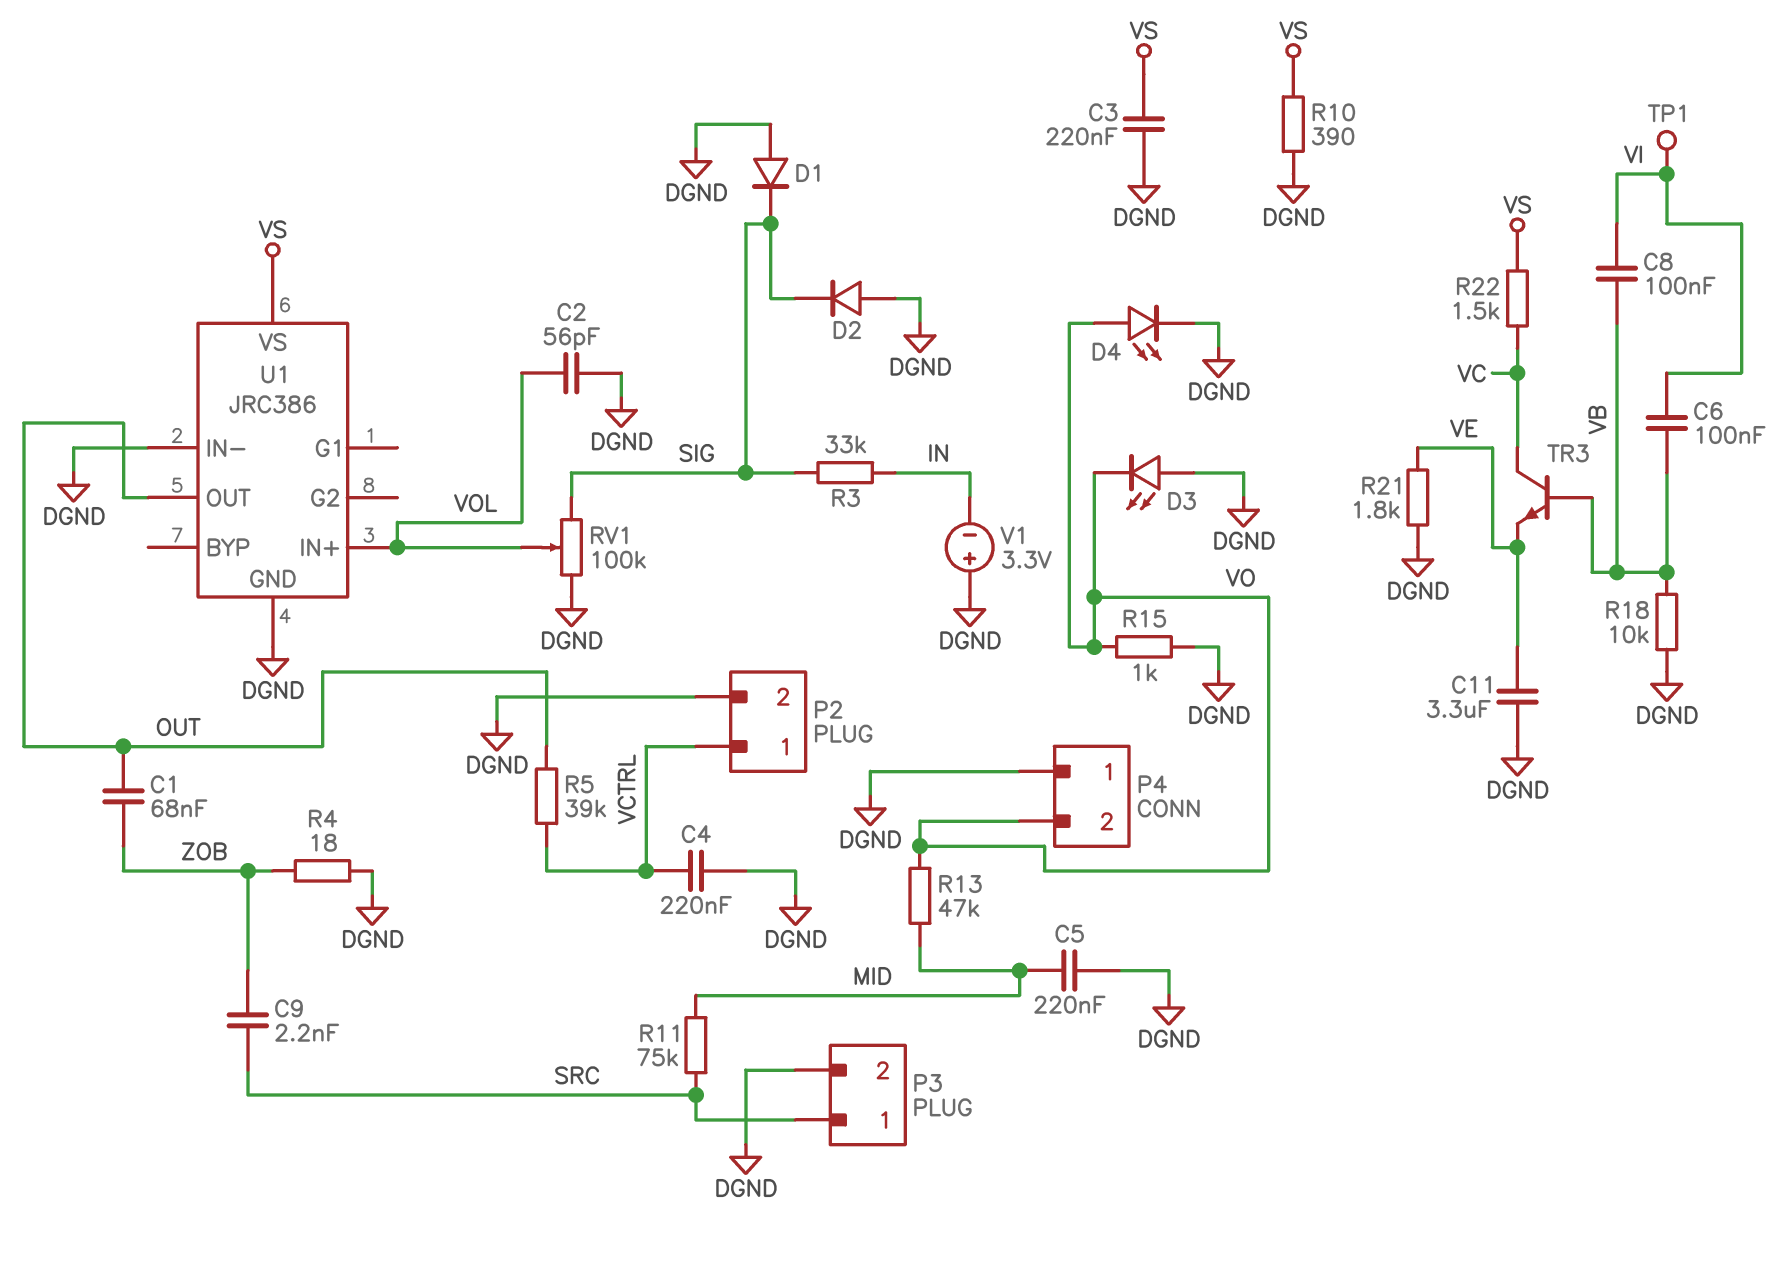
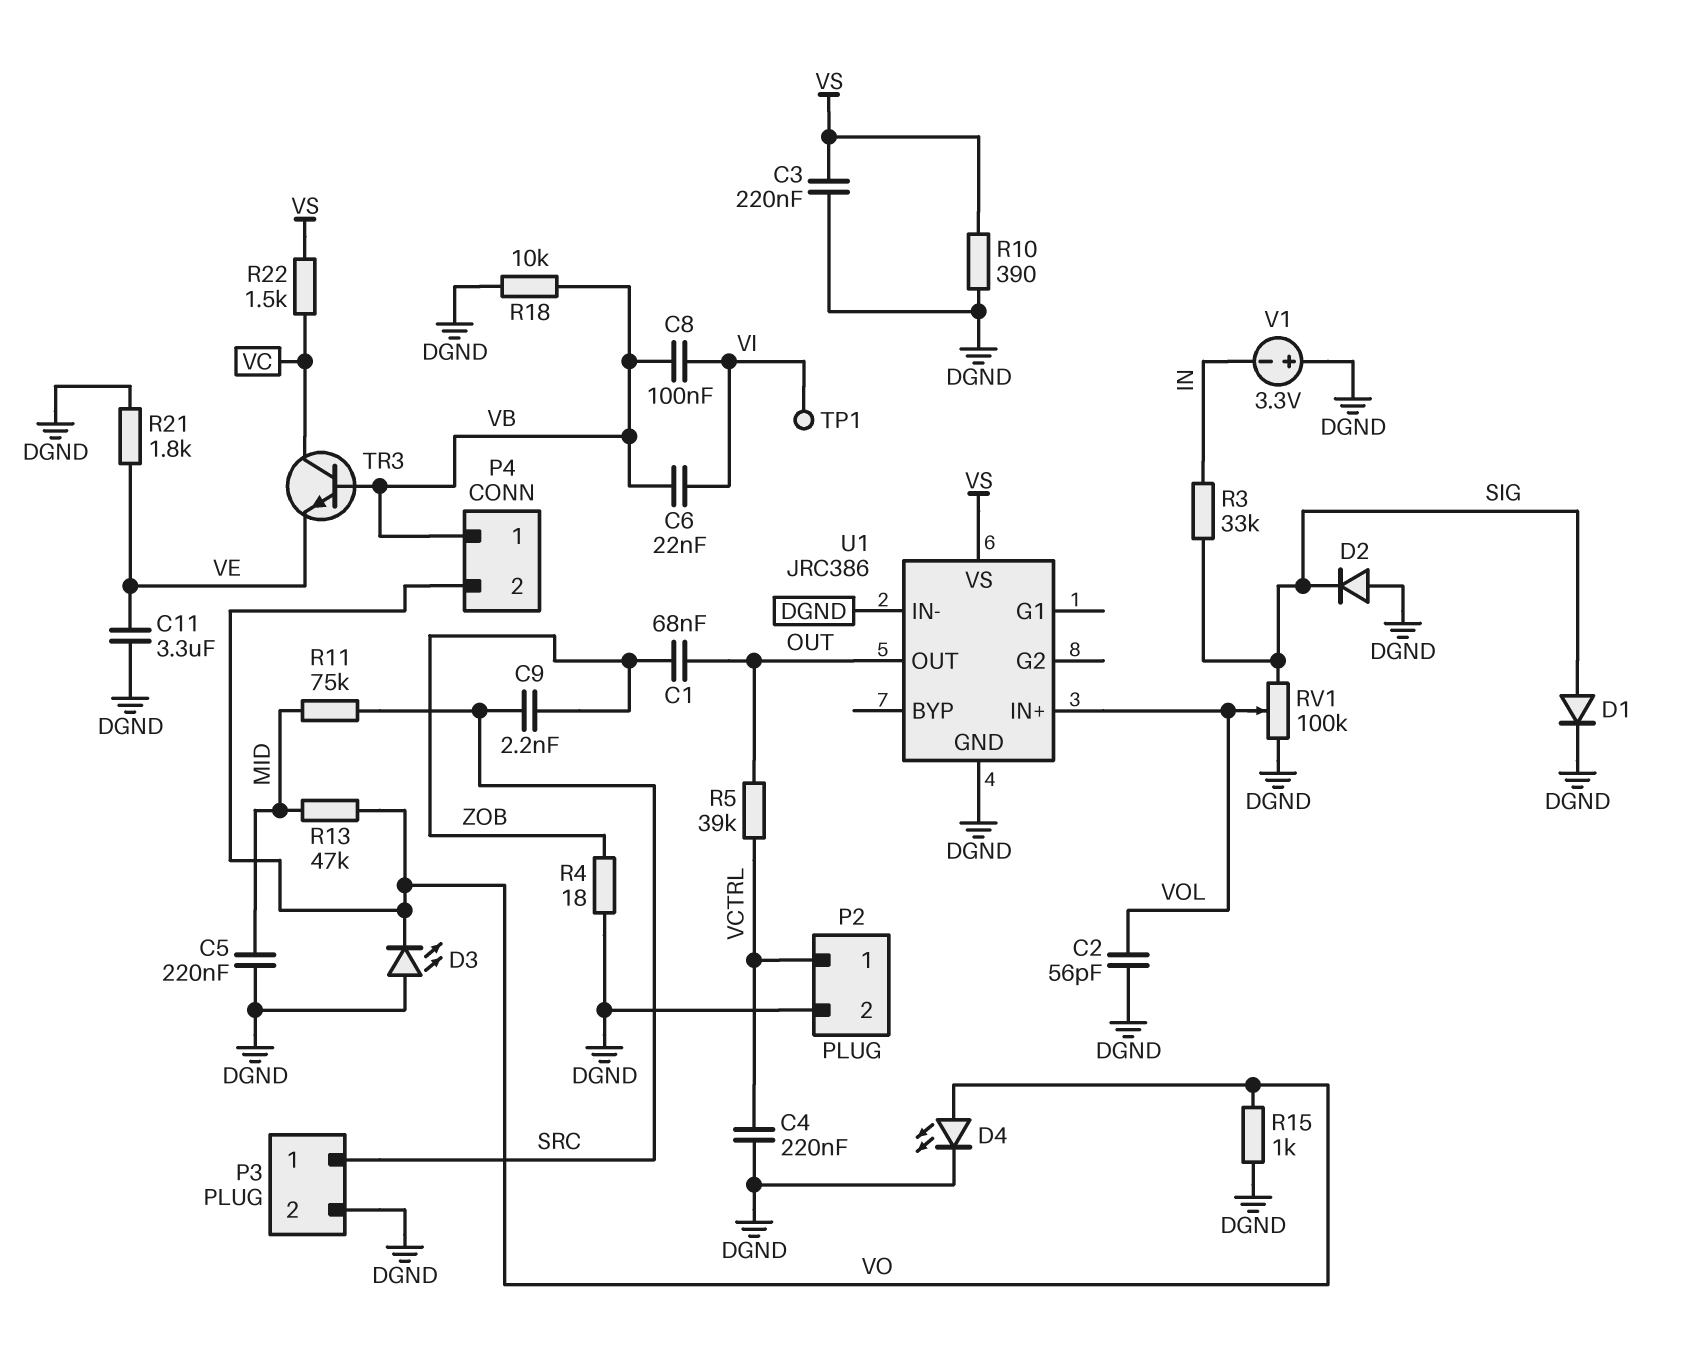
C6: 100nF (VB, VI) -> 22nF (VB, VI)
D1: diode (A DGND, K SIG) -> diode (A SIG, K DGND)
P4 pin 1: DGND -> VB

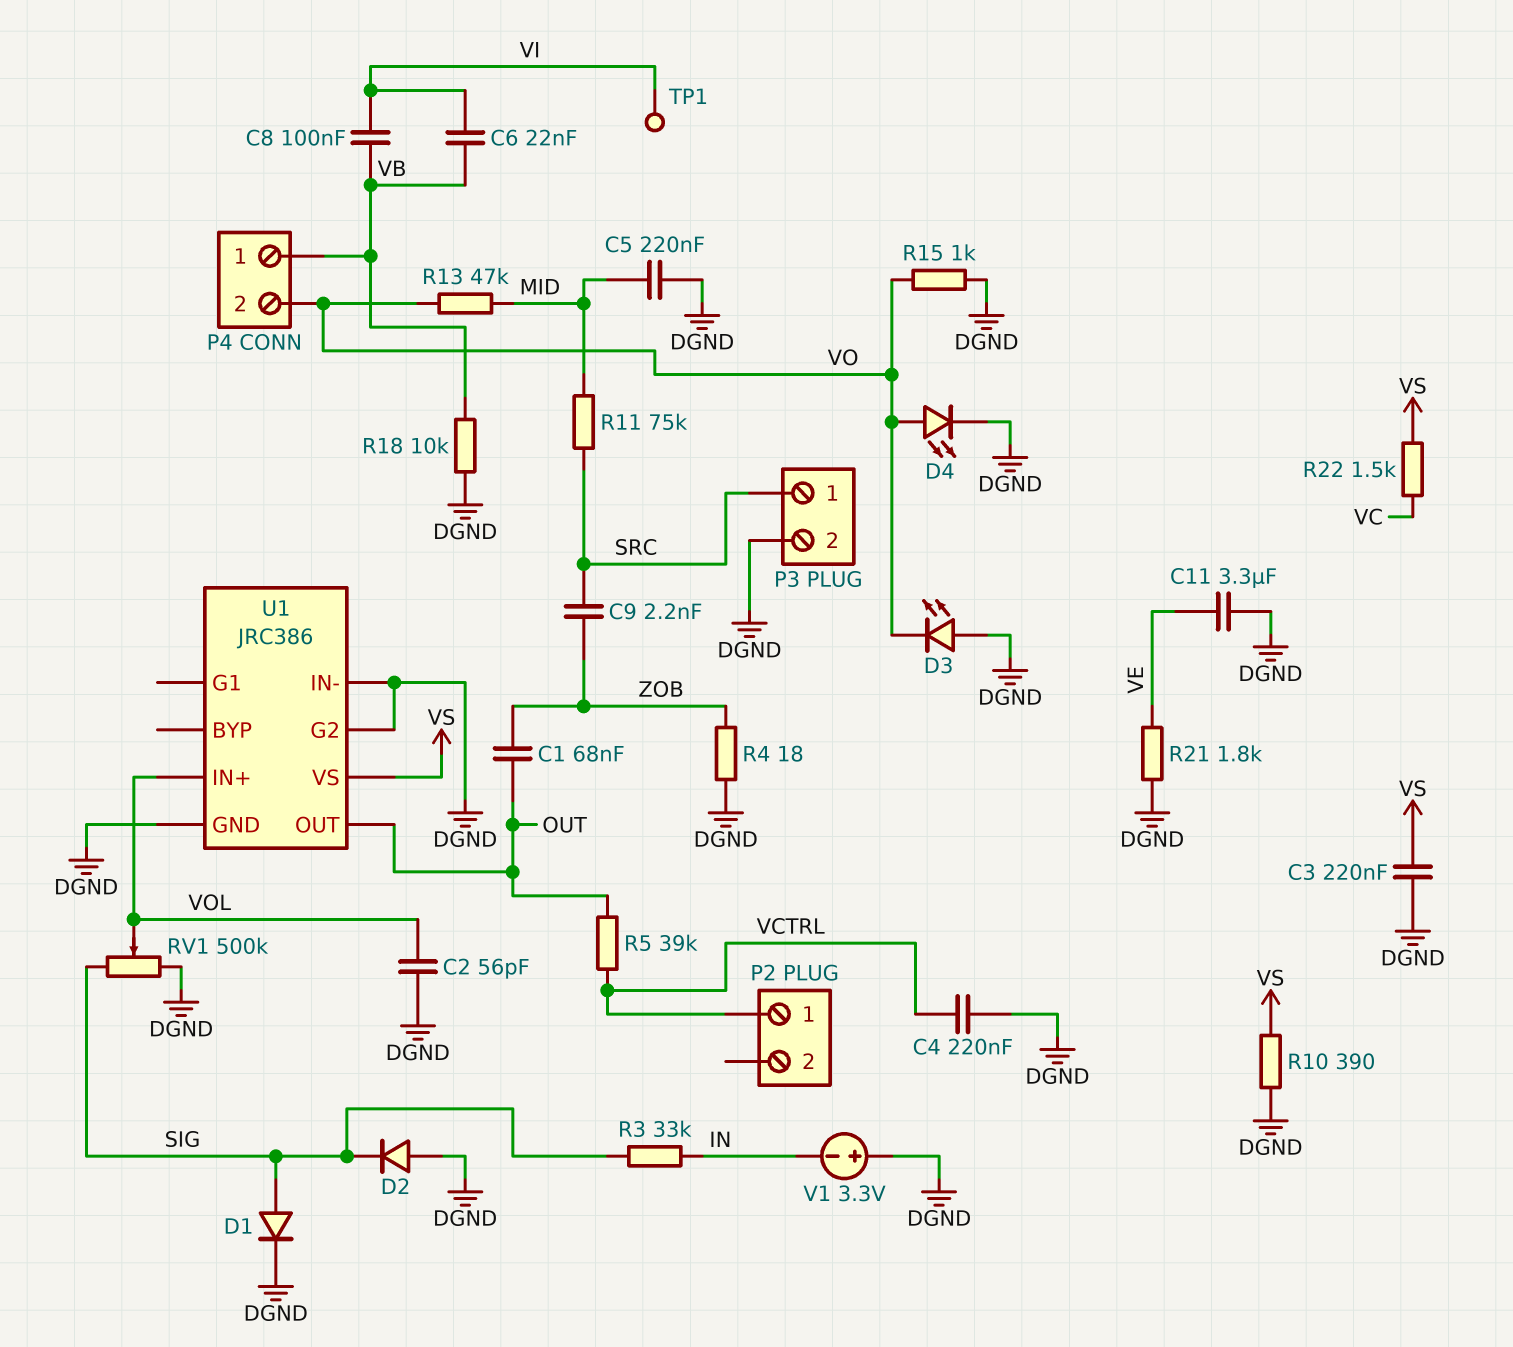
P2 pin 2: DGND -> none
RV1: 100k (DGND, SIG, wiper VOL) -> 500k (DGND, SIG, wiper VOL)
TR3: NPN (B VB, C VC, E VE) -> none
U1 pin G2: none -> DGND

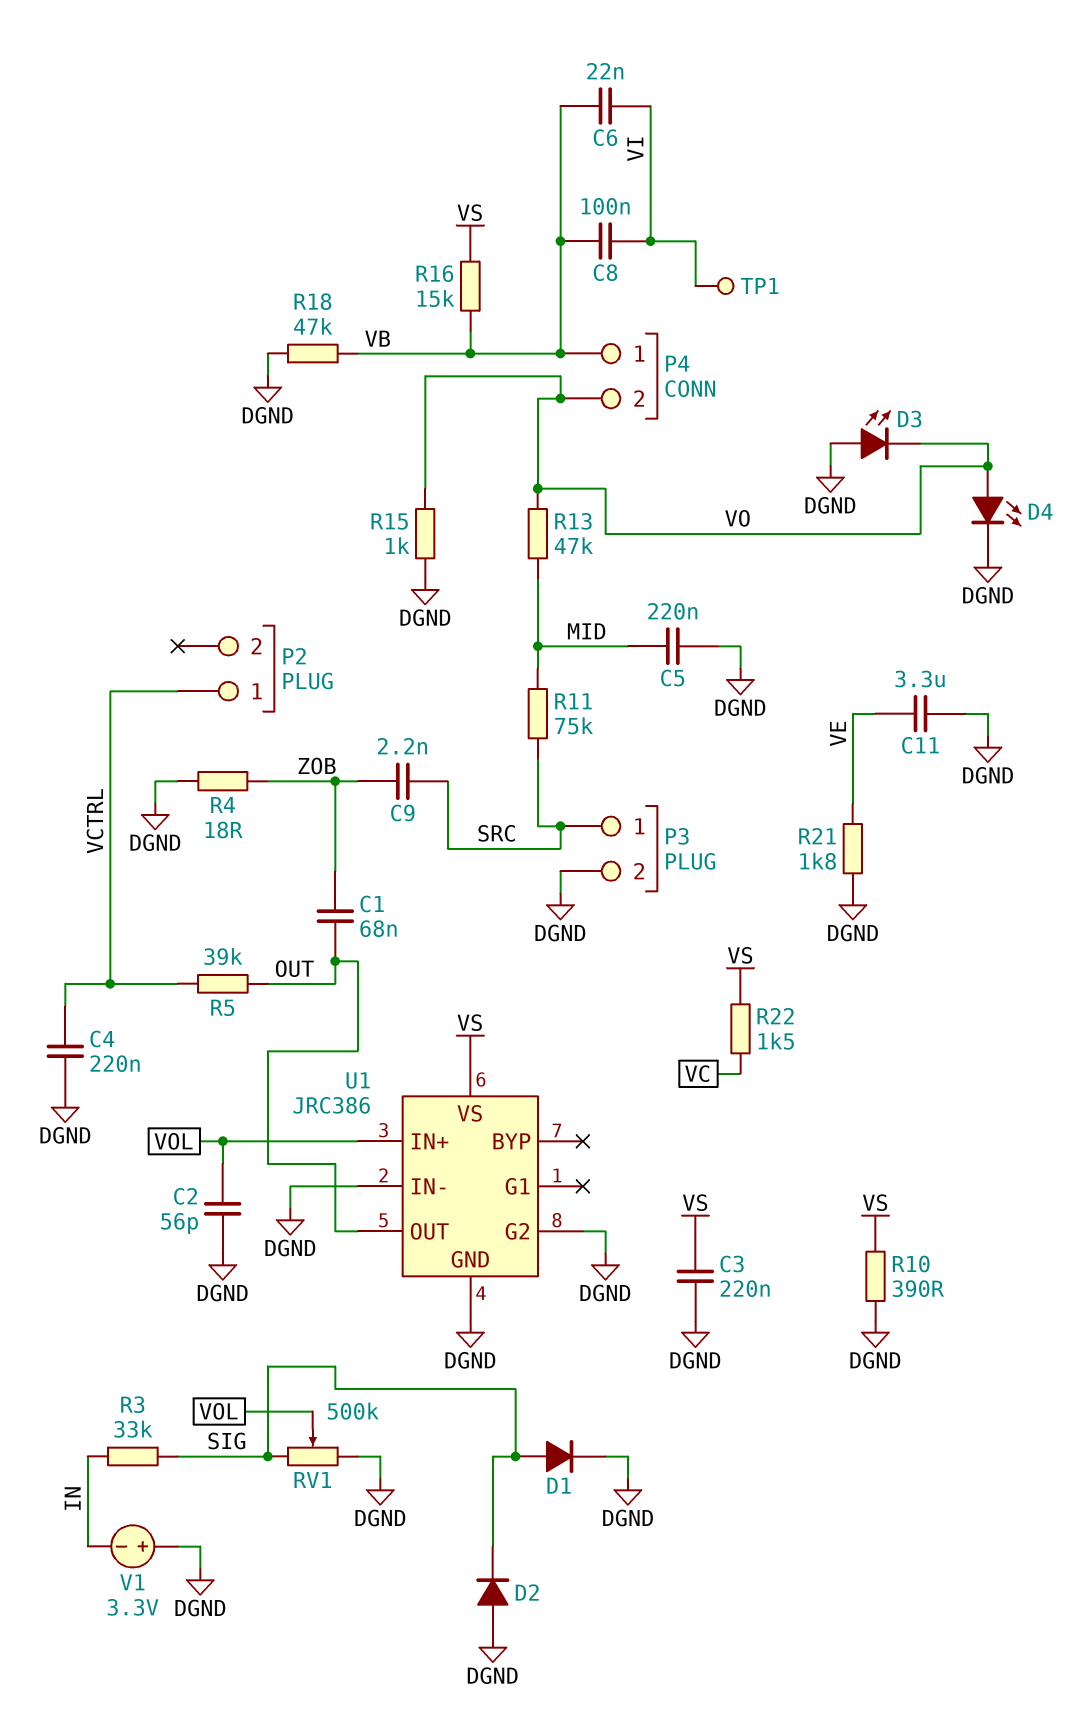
R16: none -> 15k (VB, VS)
R18: 10k (DGND, VB) -> 47k (DGND, VB)

